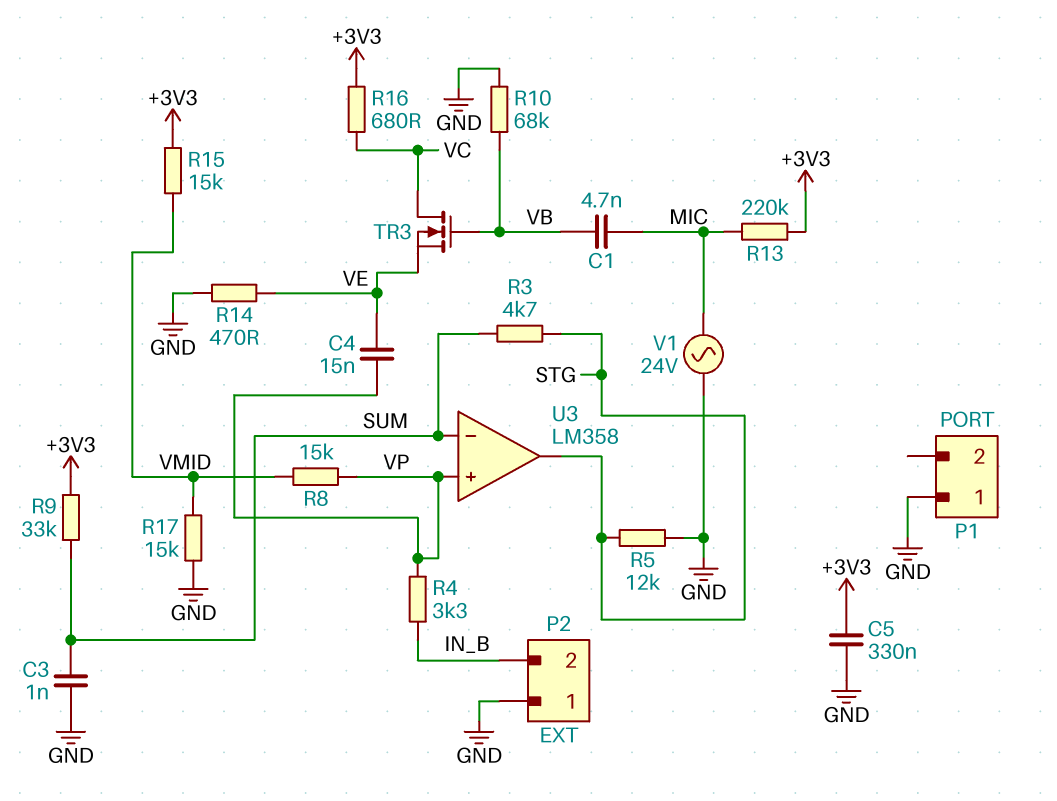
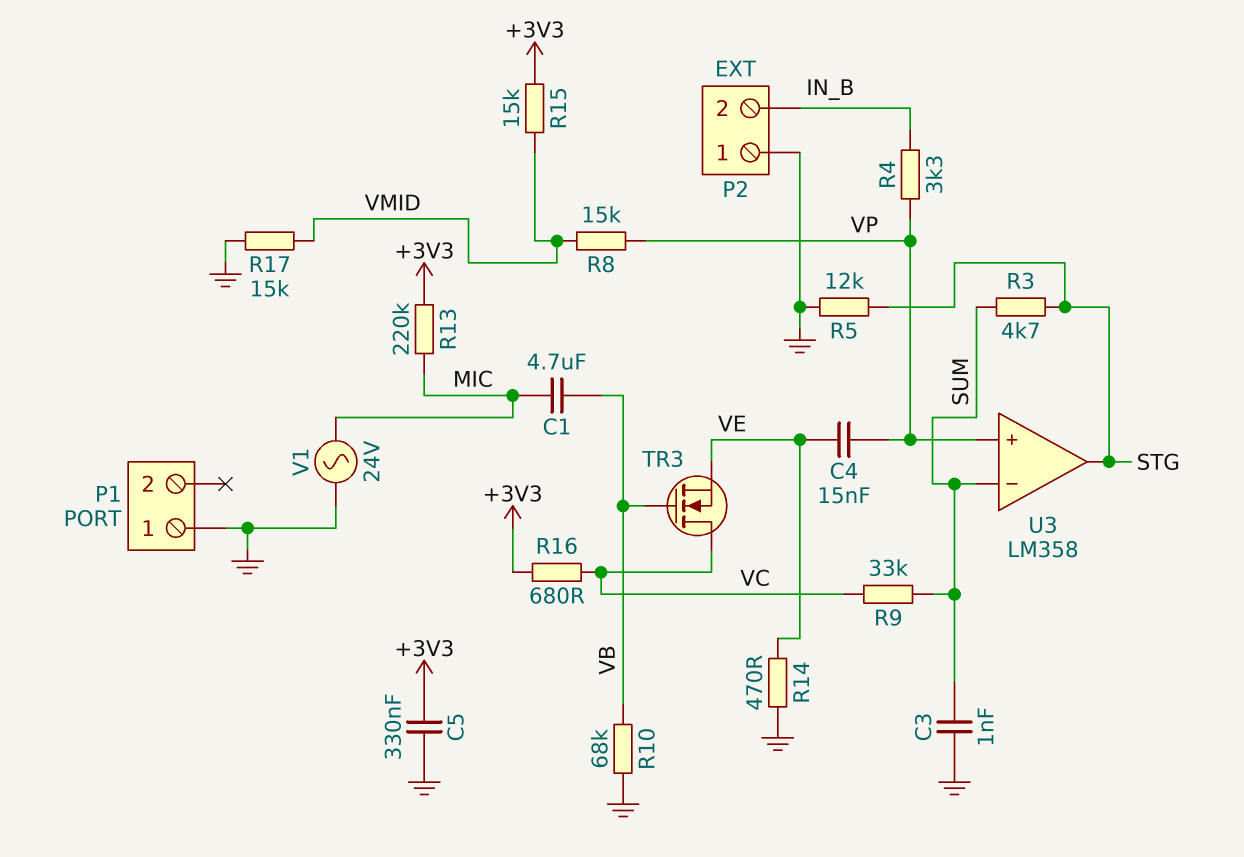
C1: 4.7nF (MIC, VB) -> 4.7uF (MIC, VB)
R9: 33k (+3V3, SUM) -> 33k (SUM, VC)

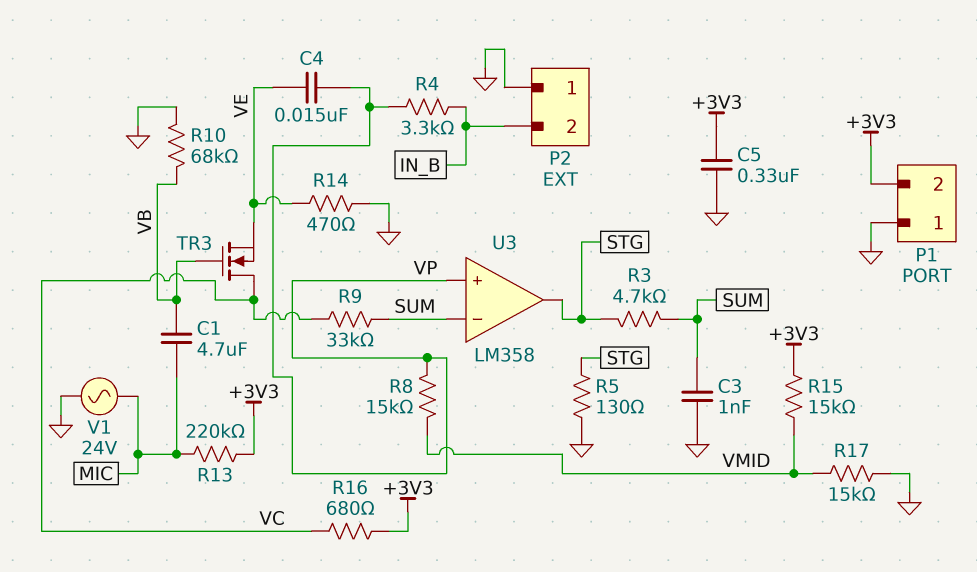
P1 pin 2: none -> +3V3
R5: 12k (GND, STG) -> 130 (GND, STG)

